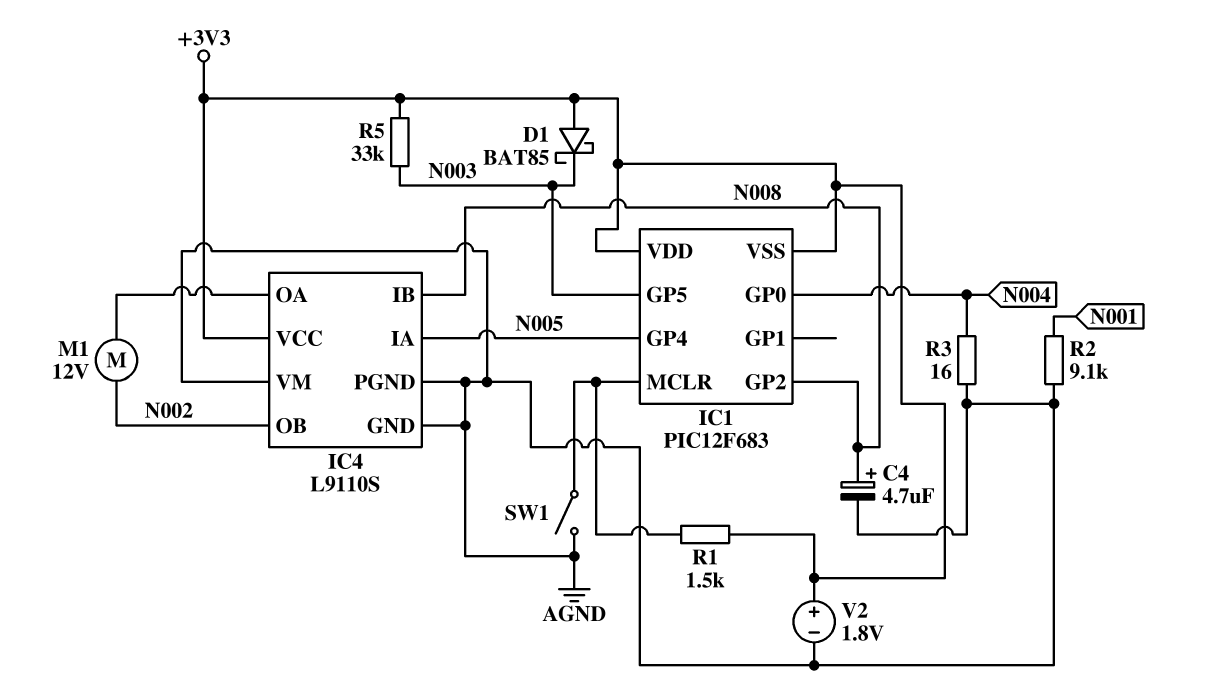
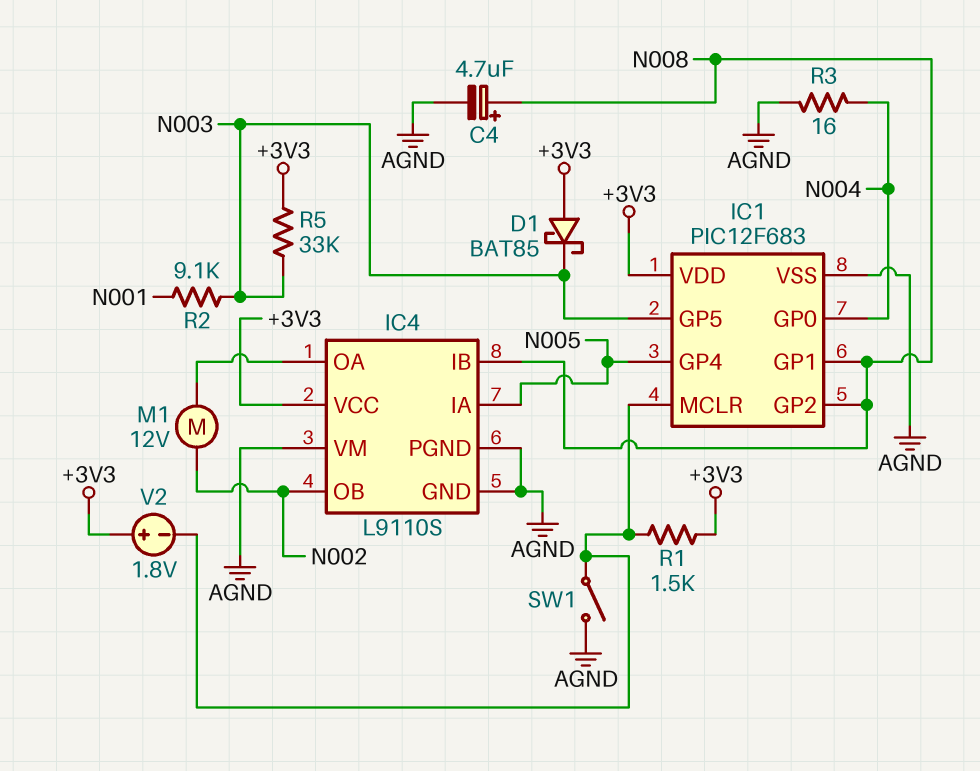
IC1 pin GP1: none -> N008
IC1 pin VSS: +3V3 -> AGND
R2: 9.1k (AGND, N001) -> 9.1k (N001, N003)
V2: 1.8V (plus +3V3, minus AGND) -> 1.8V (plus +3V3, minus IC1/MCLR)

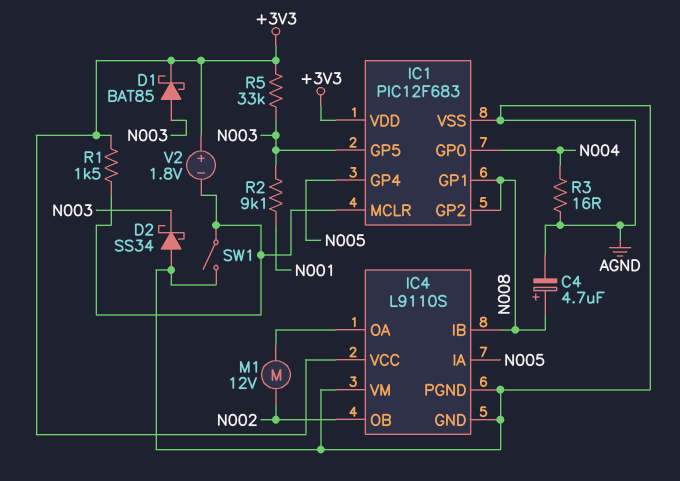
D1: schottky BAT85 (A +3V3, K N003) -> schottky BAT85 (A N003, K +3V3)
D2: none -> schottky SS34 (A AGND, K N003)

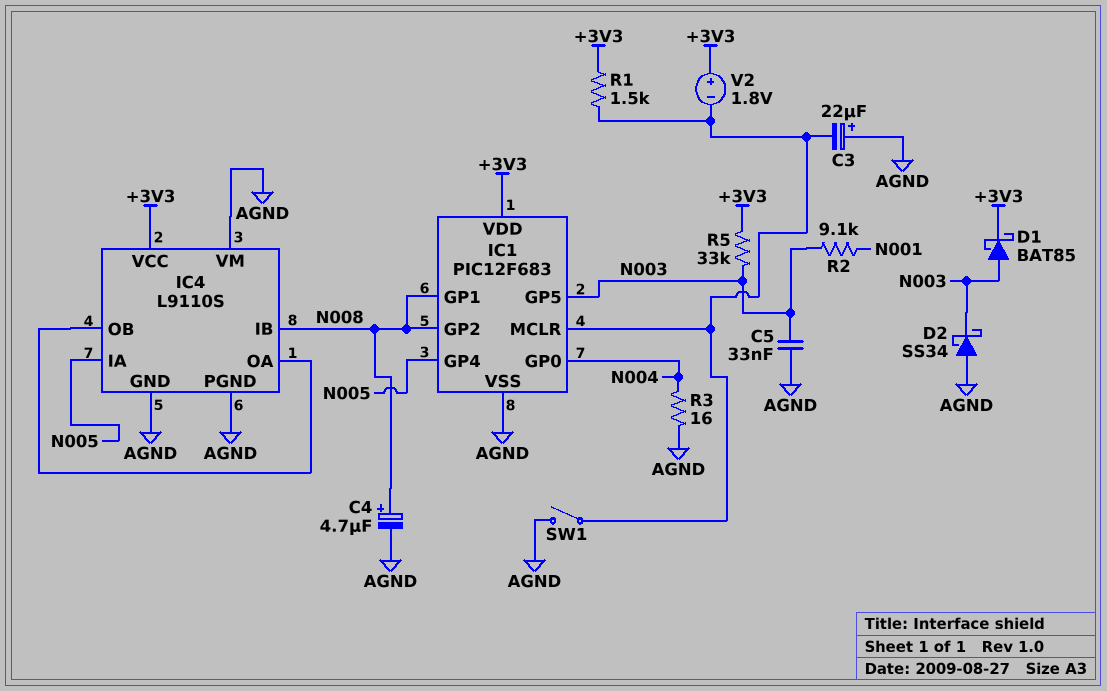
C3: none -> 22uF (plus AGND, minus IC1/MCLR)
C5: none -> 33nF (AGND, N003)
IC4 pin OB: N002 -> IC4/OA
M1: motor 12V (IC4/OA, N002) -> none

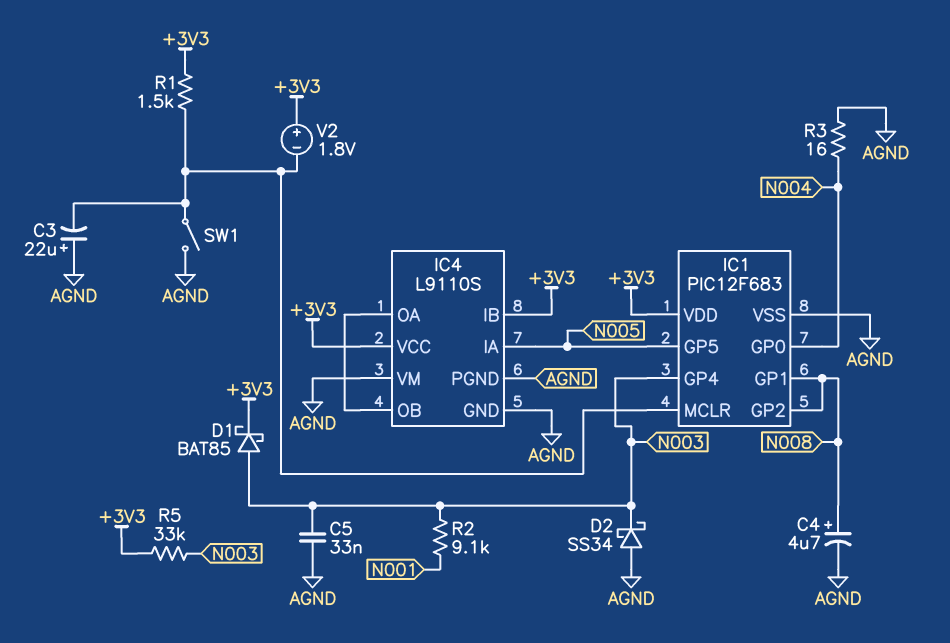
IC1 pin GP4: N005 -> N003
IC1 pin GP5: N003 -> N005
IC4 pin IB: N008 -> +3V3

